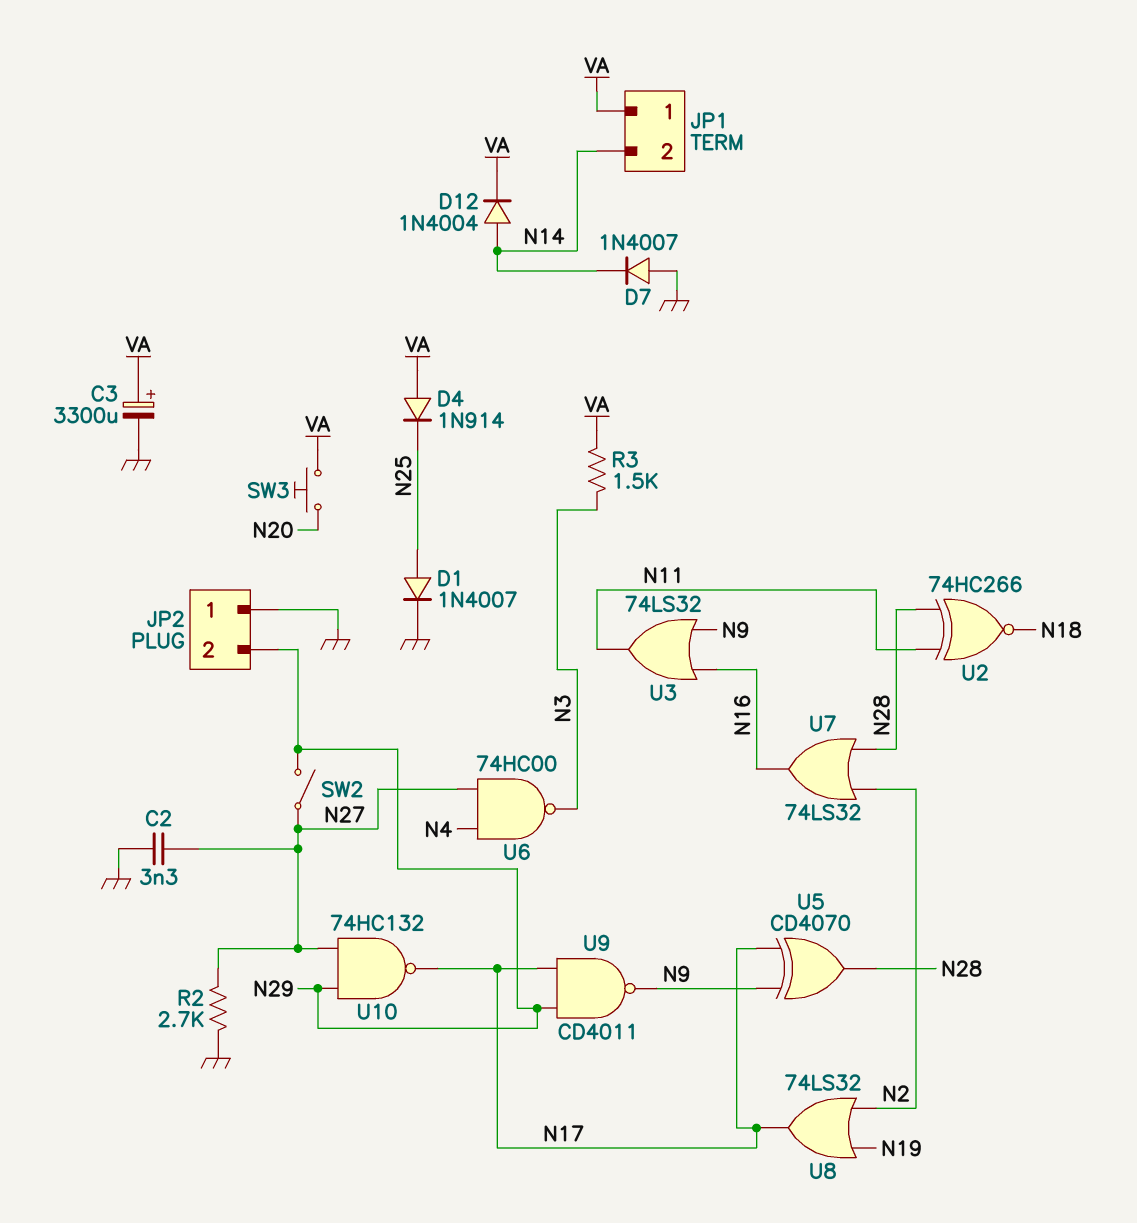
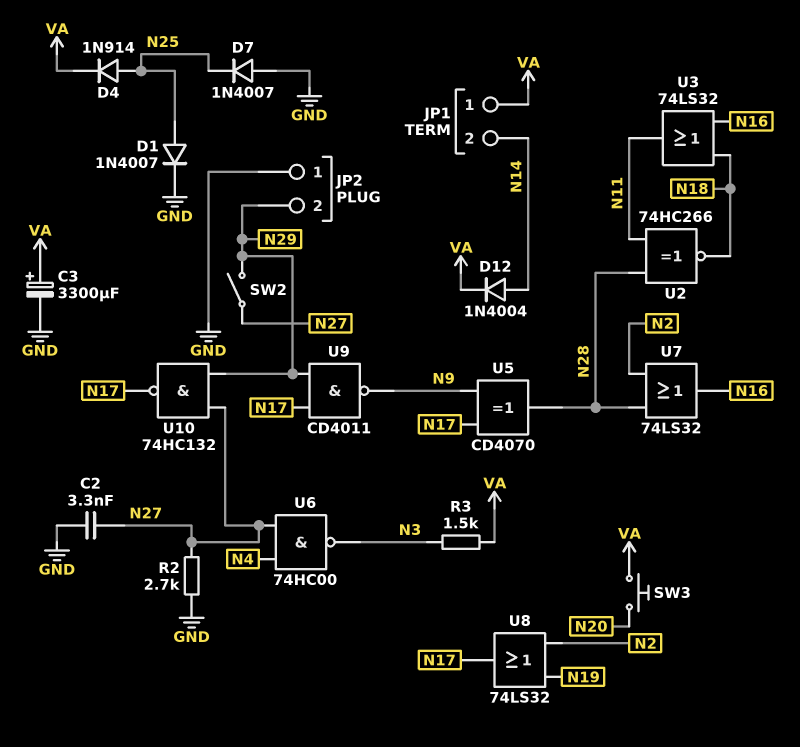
D4: diode 1N914 (A VA, K N25) -> diode 1N914 (A N25, K VA)
D7: diode 1N4007 (A GND, K N14) -> diode 1N4007 (A GND, K N25)
U3: OR 74LS32 (in N9, in N16, out N11) -> OR 74LS32 (in N16, in N18, out N11)

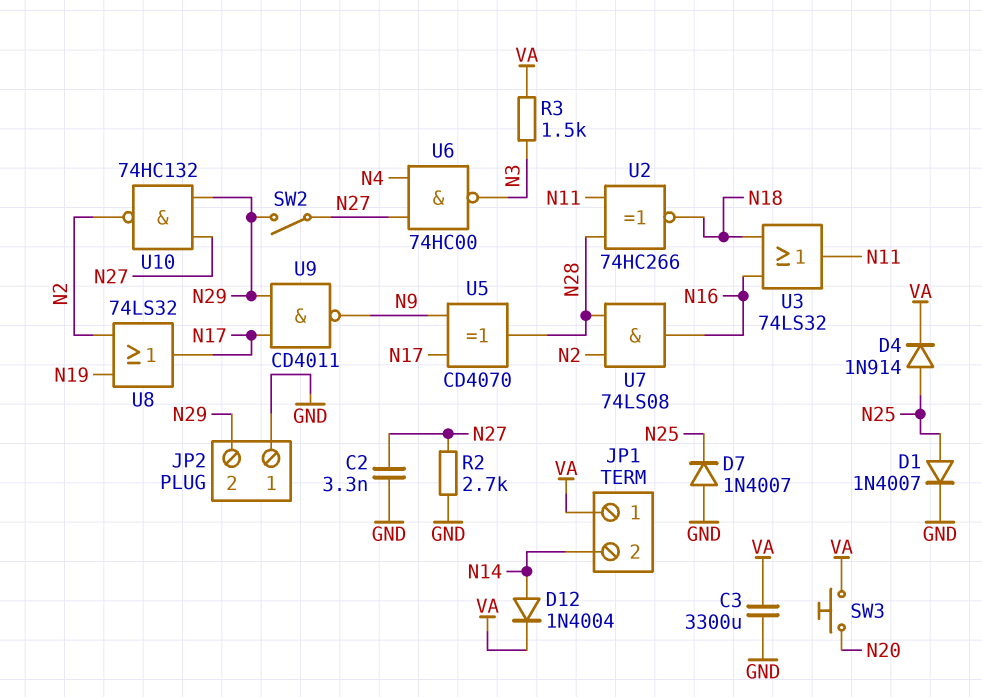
C3: 3300uF (plus VA, minus GND) -> 3300uF (GND, VA)
U7: OR 74LS32 (in N2, in N28, out N16) -> AND 74LS08 (in N2, in N28, out N16)
U10: NAND 74HC132 (in N27, in N29, out N17) -> NAND 74HC132 (in N27, in N29, out N2)

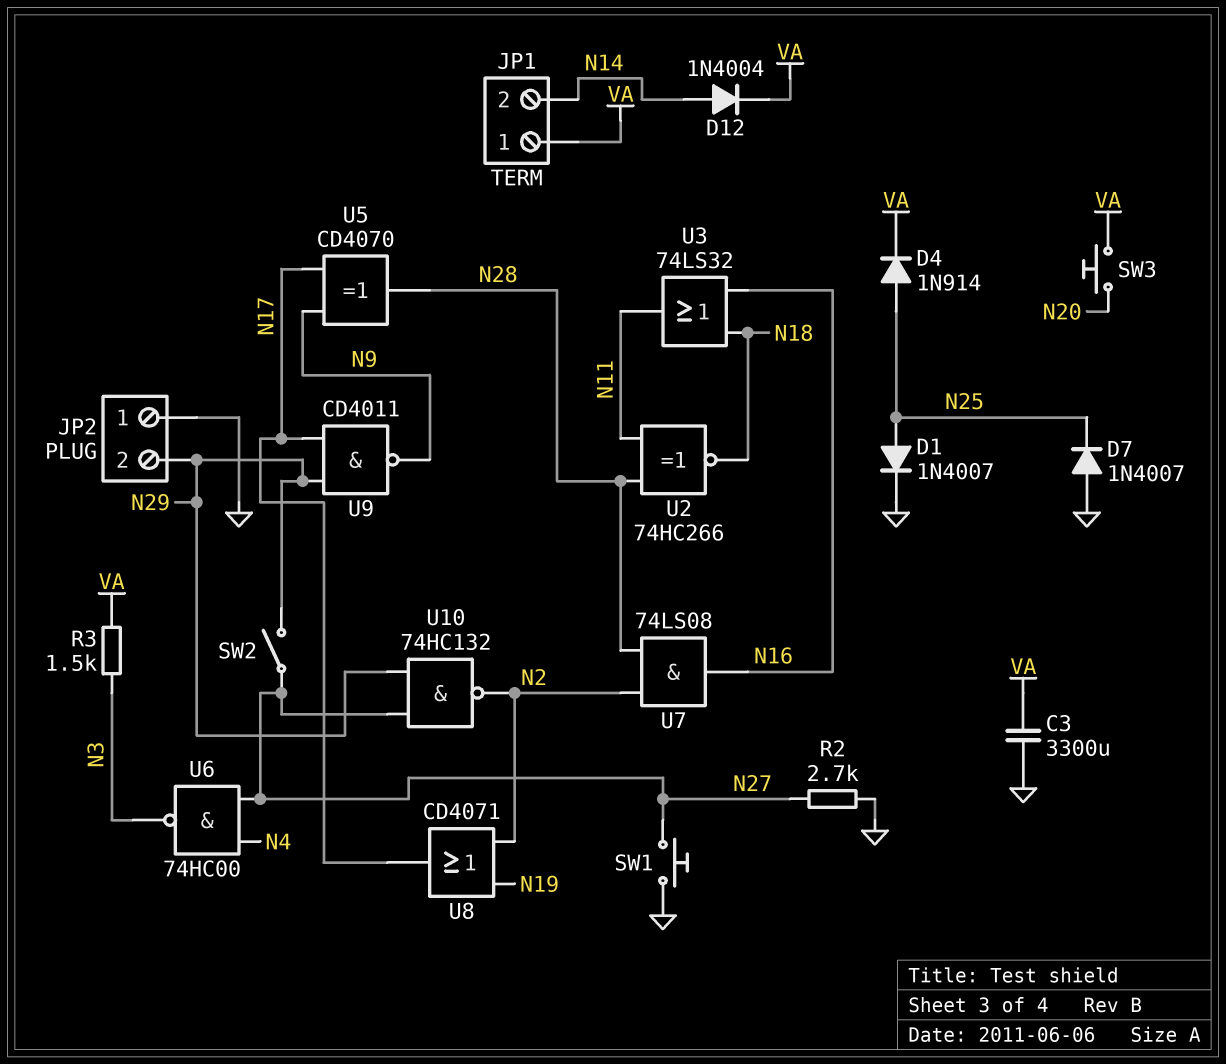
C2: 3.3nF (GND, N27) -> none
SW1: none -> button (GND, N27)
U8: OR 74LS32 (in N2, in N19, out N17) -> OR CD4071 (in N2, in N19, out N17)

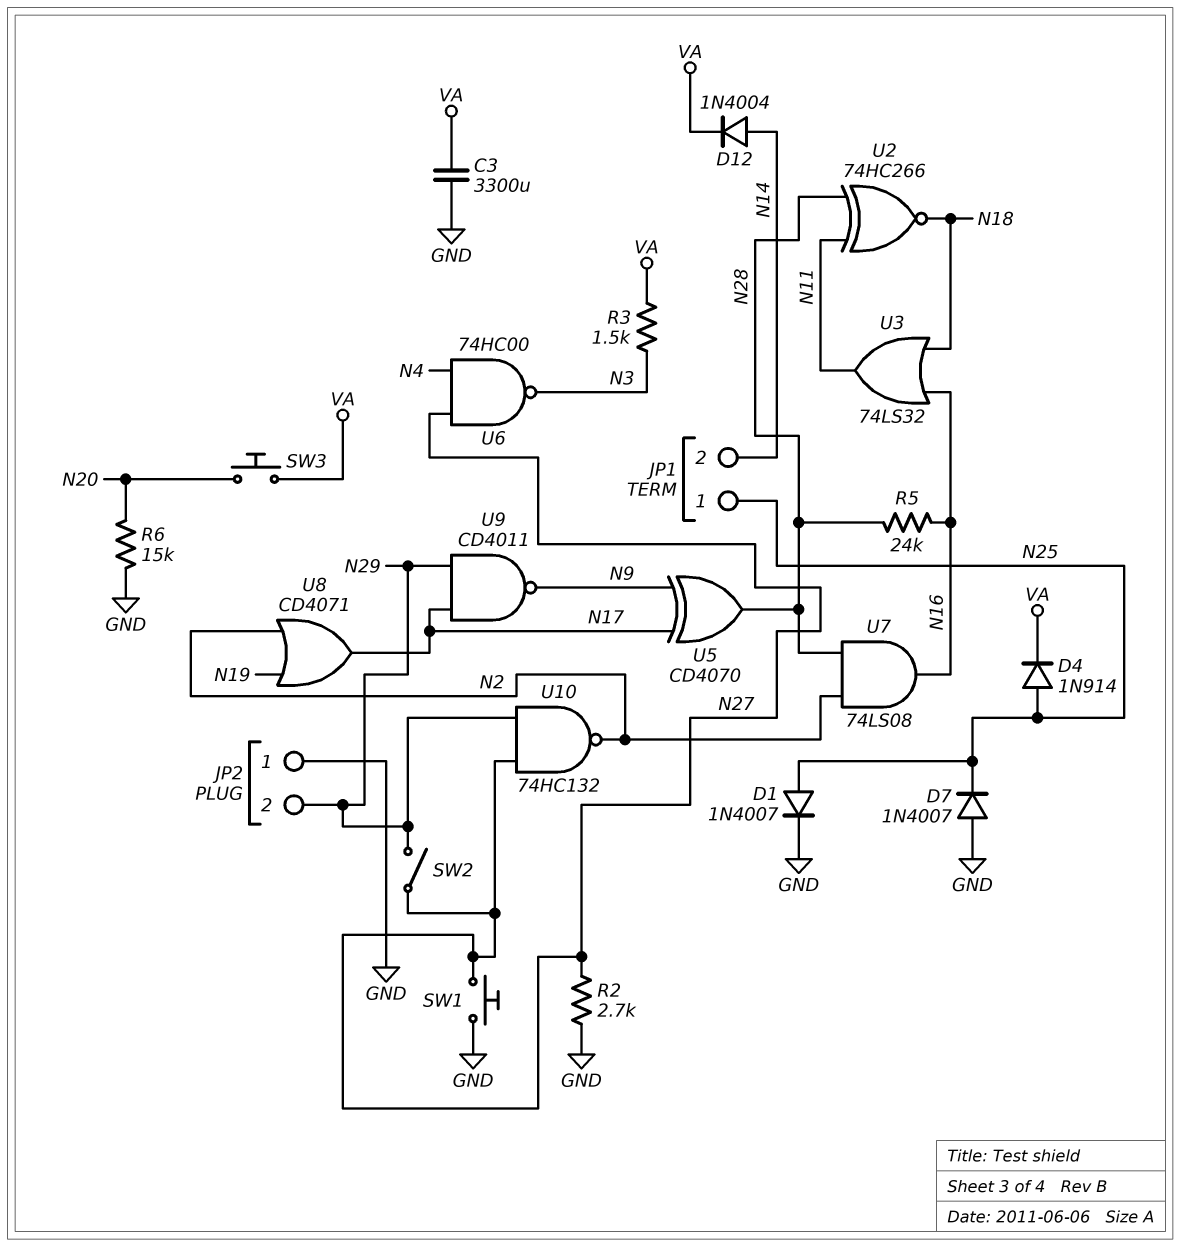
JP1 pin 1: VA -> N25
R5: none -> 24k (N16, N28)
R6: none -> 15k (GND, N20)

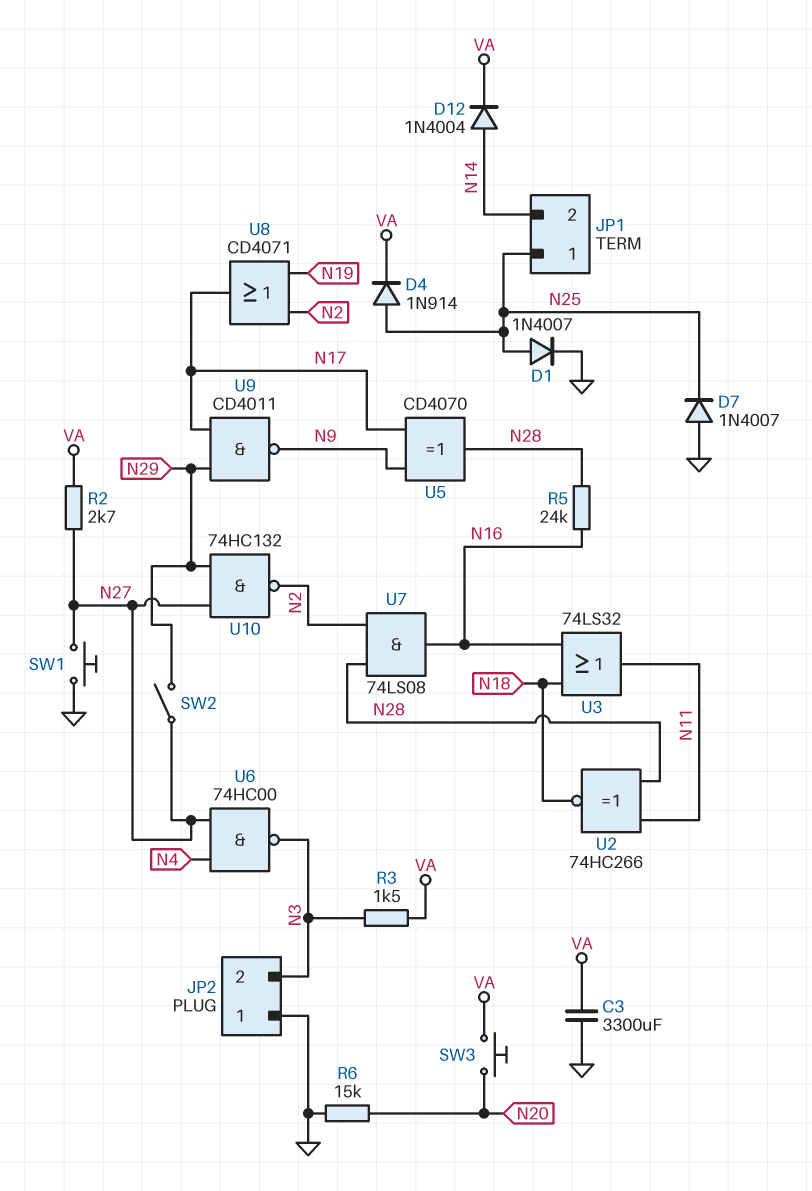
JP2 pin 2: N29 -> N3
R2: 2.7k (GND, N27) -> 2.7k (N27, VA)

